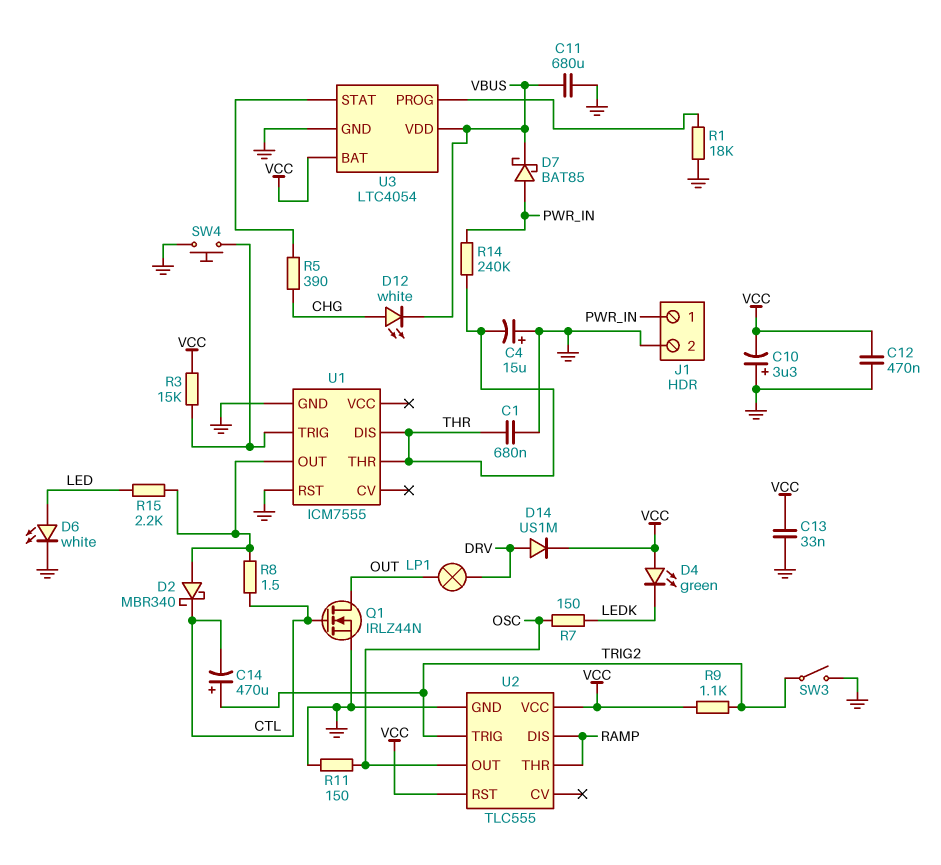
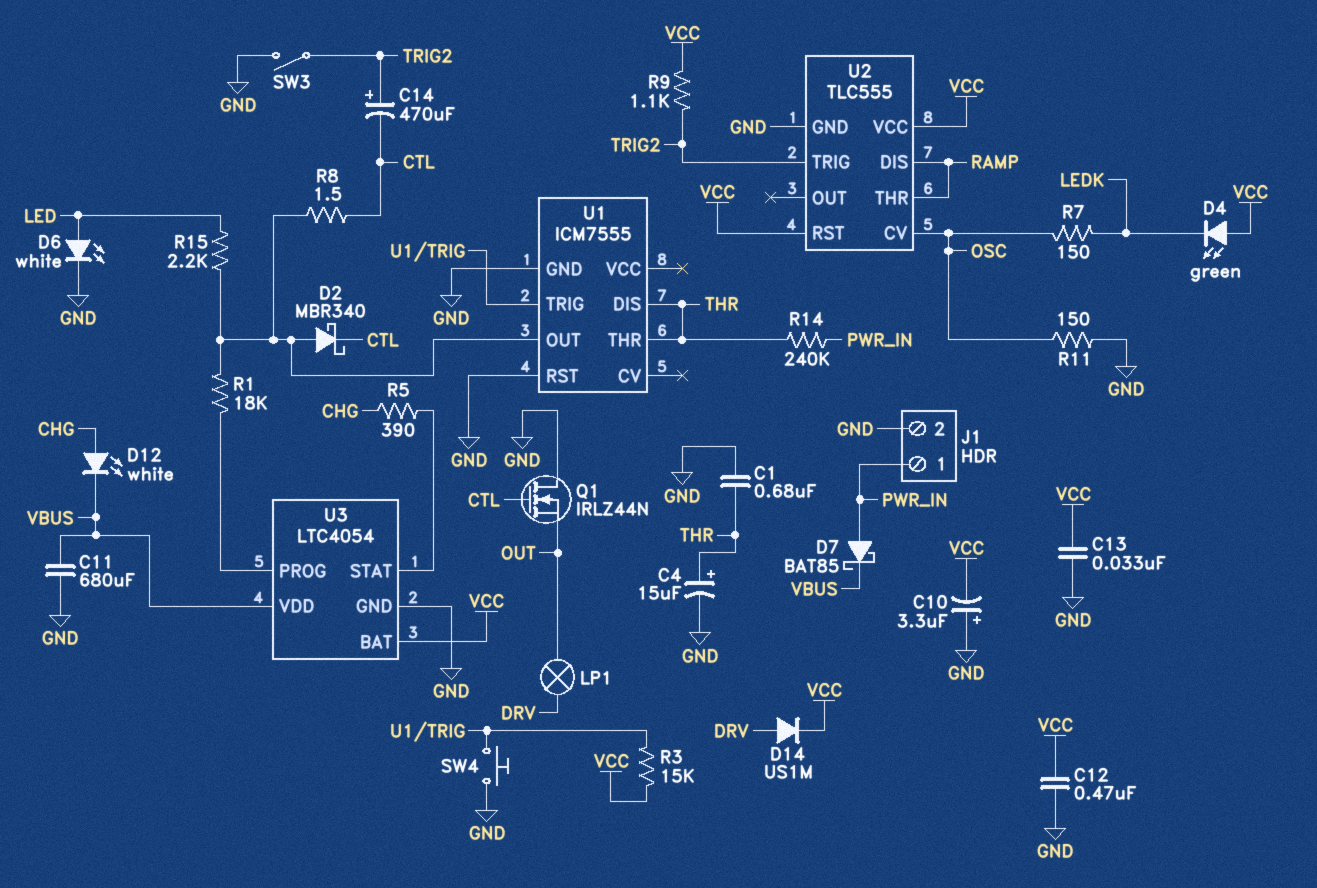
C4: 15uF (plus GND, minus THR) -> 15uF (plus THR, minus GND)
Q1: NMOS IRLZ44N (G CTL, D OUT, S GND) -> NMOS IRLZ44N (G CTL, D GND, S OUT)
R1: 18k (GND, U3/PROG) -> 18k (U1/OUT, U3/PROG)
U2 pin CV: none -> OSC
U2 pin OUT: OSC -> none

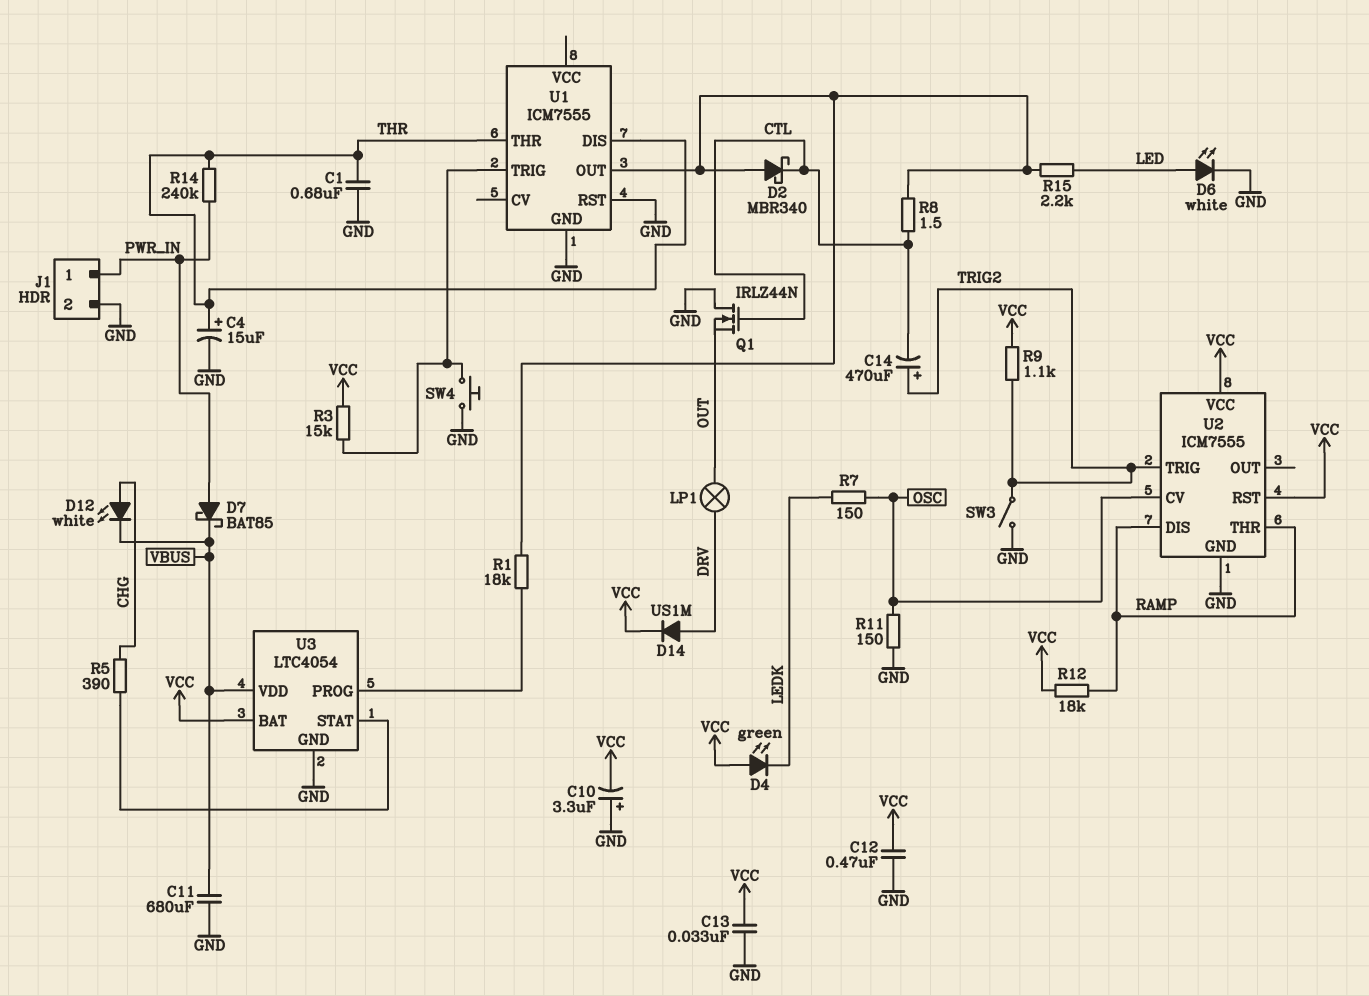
R12: none -> 18k (RAMP, VCC)
U2: TLC555 -> ICM7555

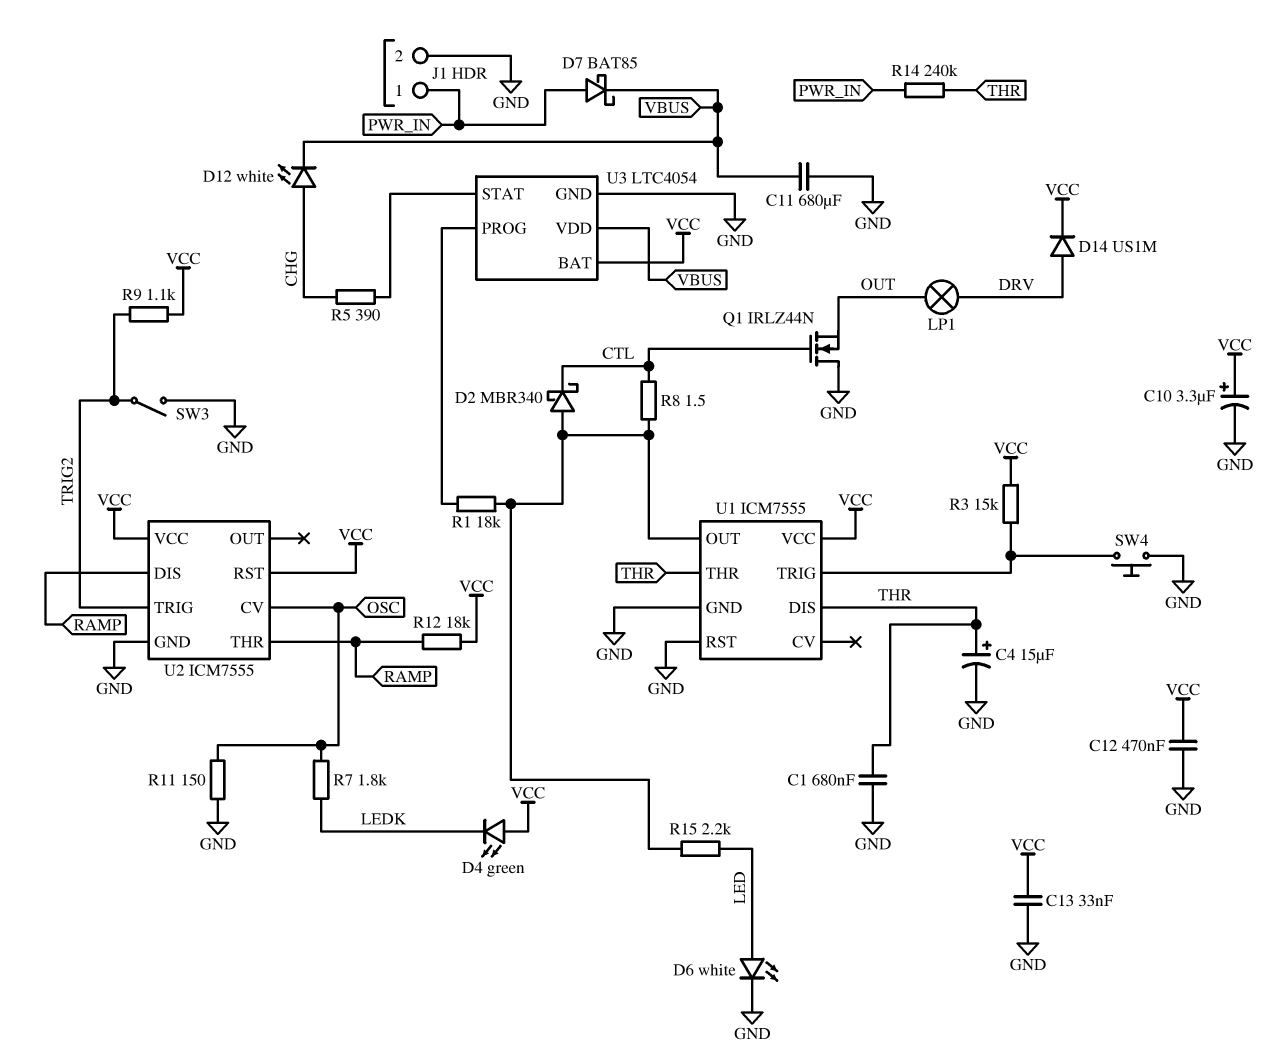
C10: 3.3uF (plus GND, minus VCC) -> 3.3uF (plus VCC, minus GND)
C14: 470uF (plus TRIG2, minus CTL) -> none
R7: 150 (LEDK, OSC) -> 1.8k (LEDK, OSC)
U1 pin VCC: none -> VCC

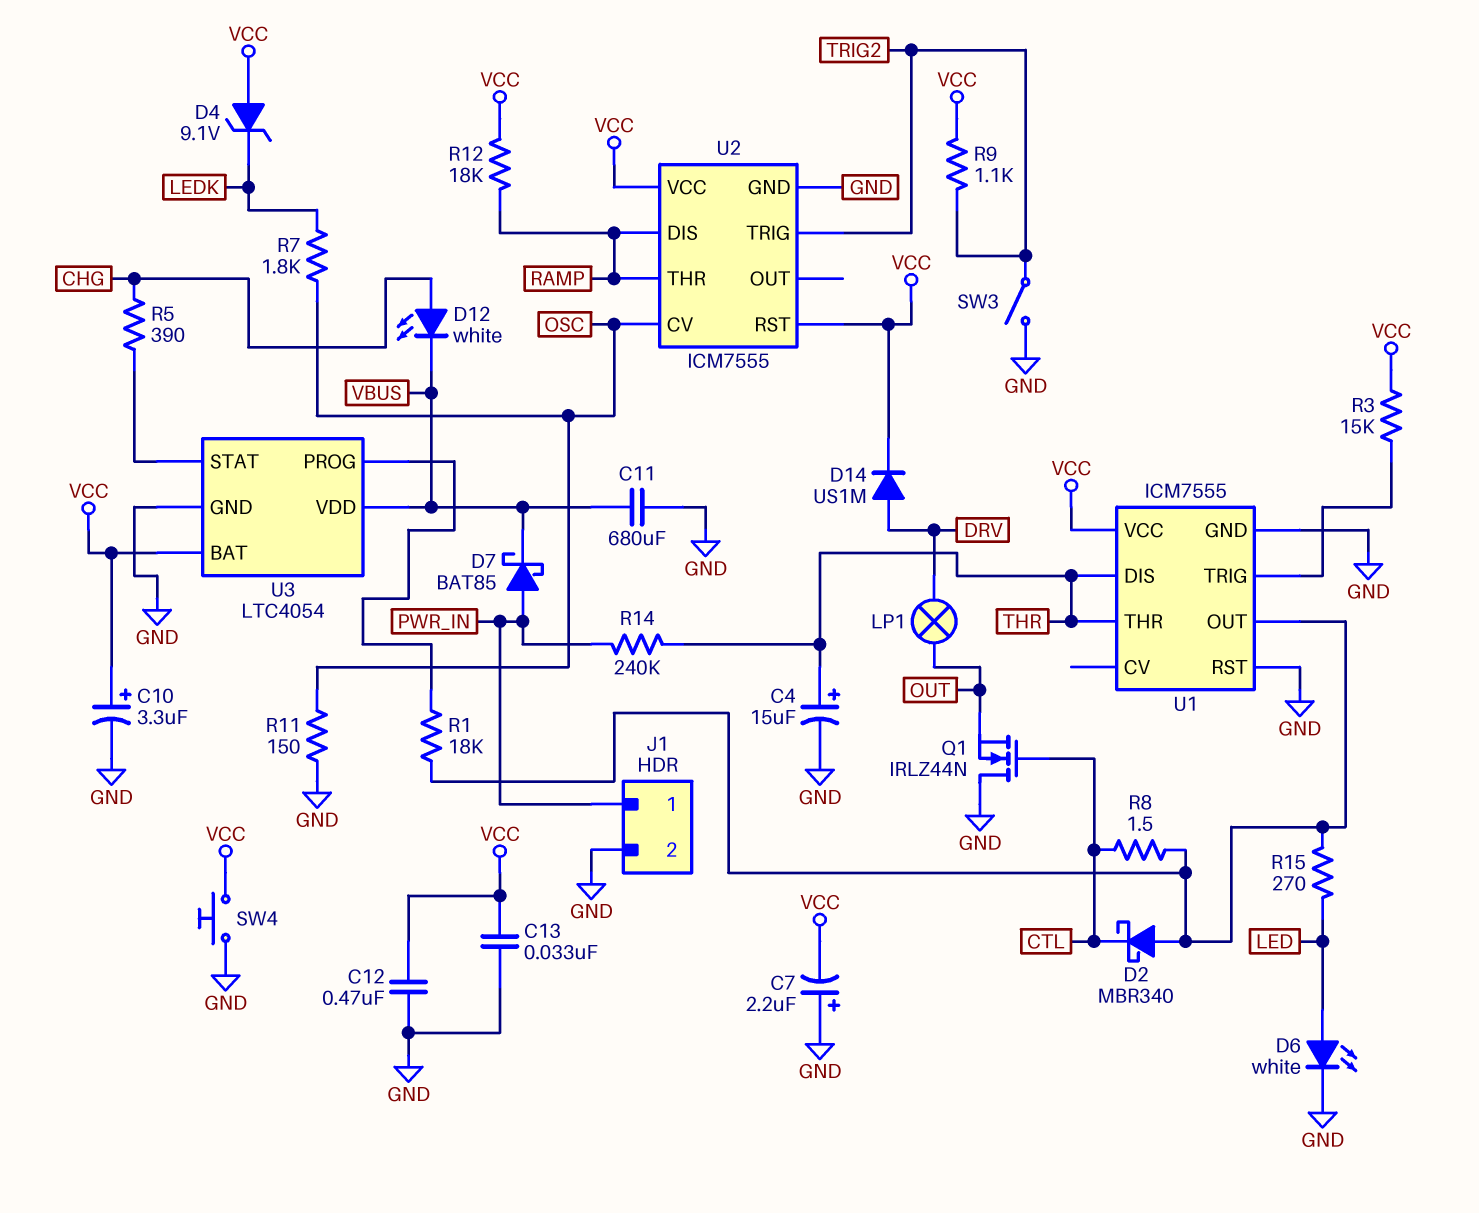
C1: 680nF (GND, THR) -> none
C7: none -> 2.2uF (plus GND, minus VCC)
D4: LED green (A VCC, K LEDK) -> zener 9.1V (A VCC, K LEDK)
R15: 2.2k (LED, U1/OUT) -> 270 (LED, U1/OUT)
SW4: button (GND, U1/TRIG) -> button (GND, VCC)

